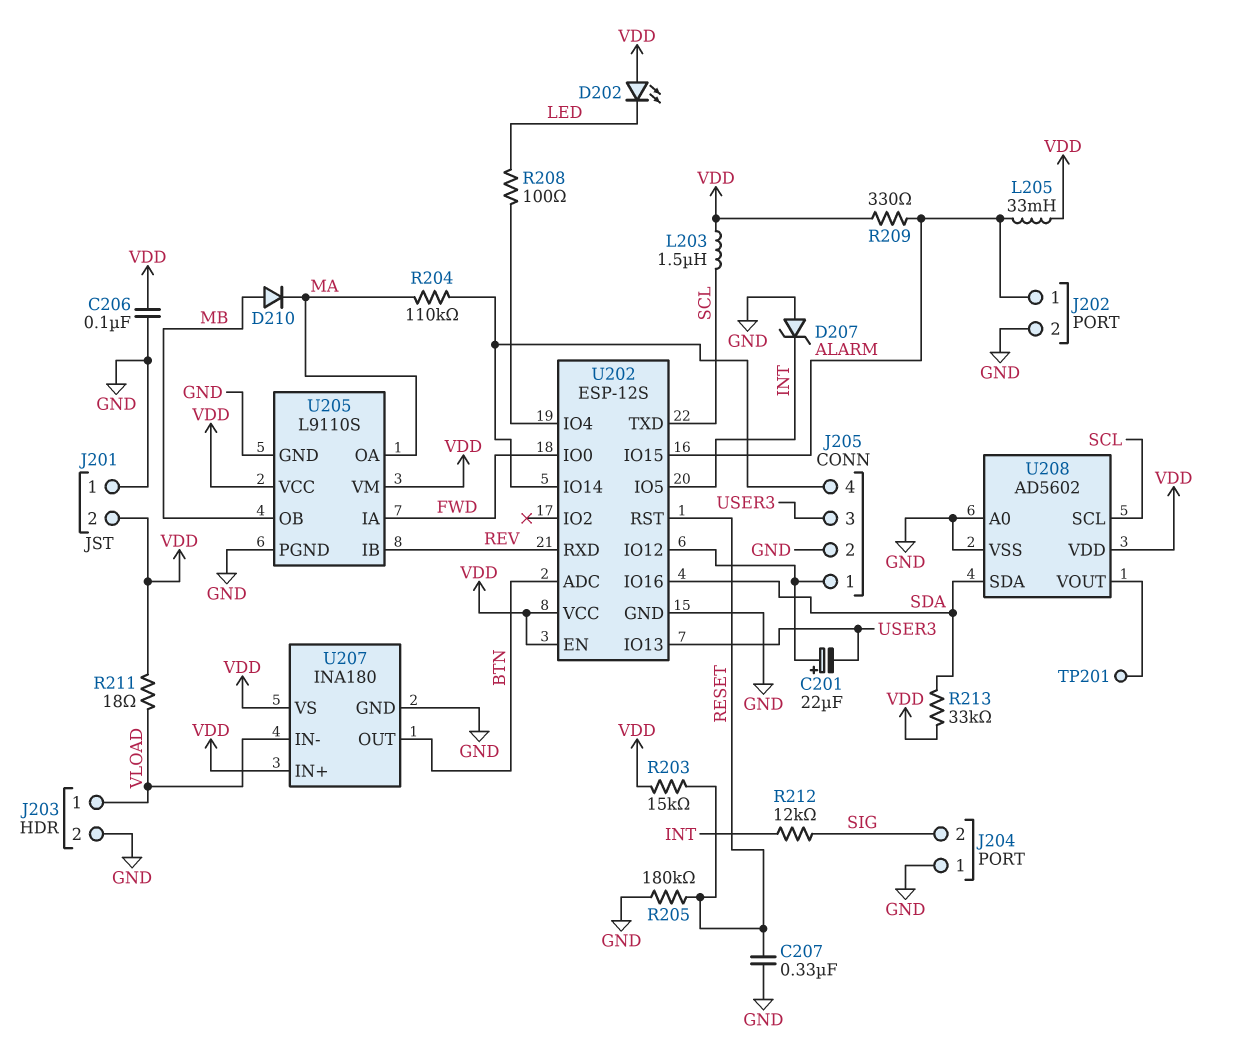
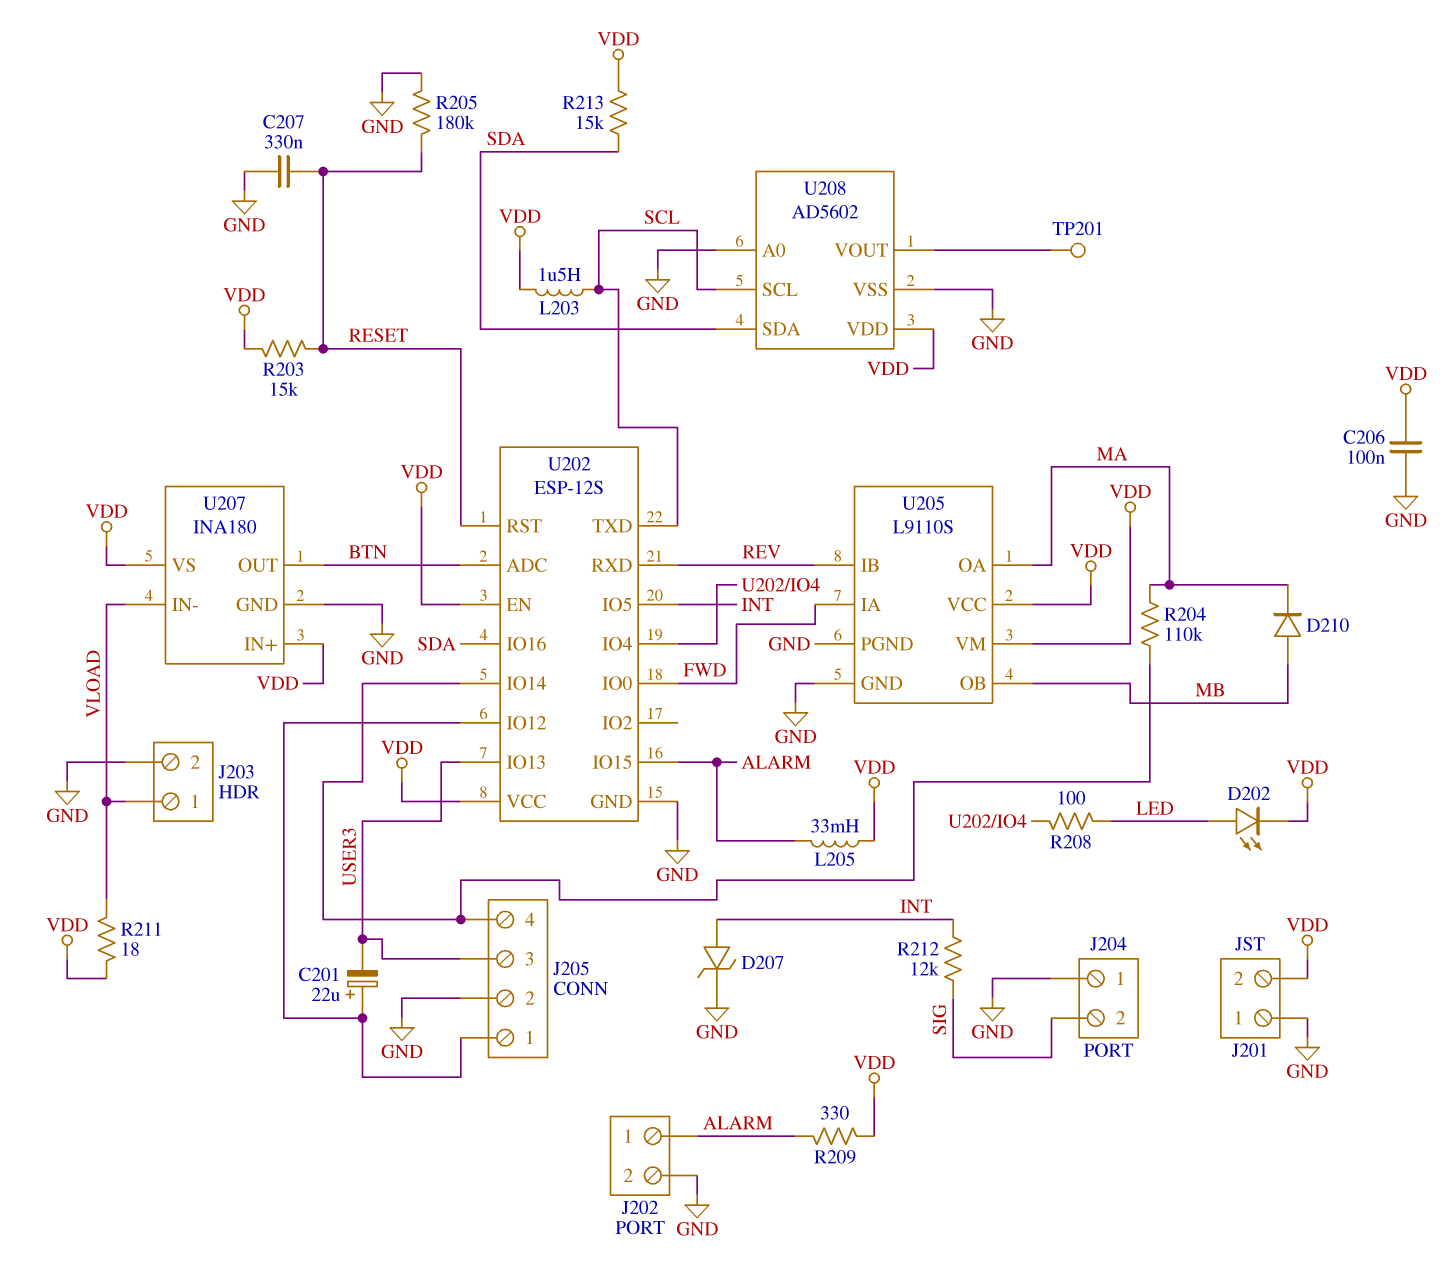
D202: LED (A VDD, K LED) -> LED (A LED, K VDD)
D207: zener (A GND, K INT) -> zener (A INT, K GND)
R213: 33k (SDA, VDD) -> 15k (SDA, VDD)

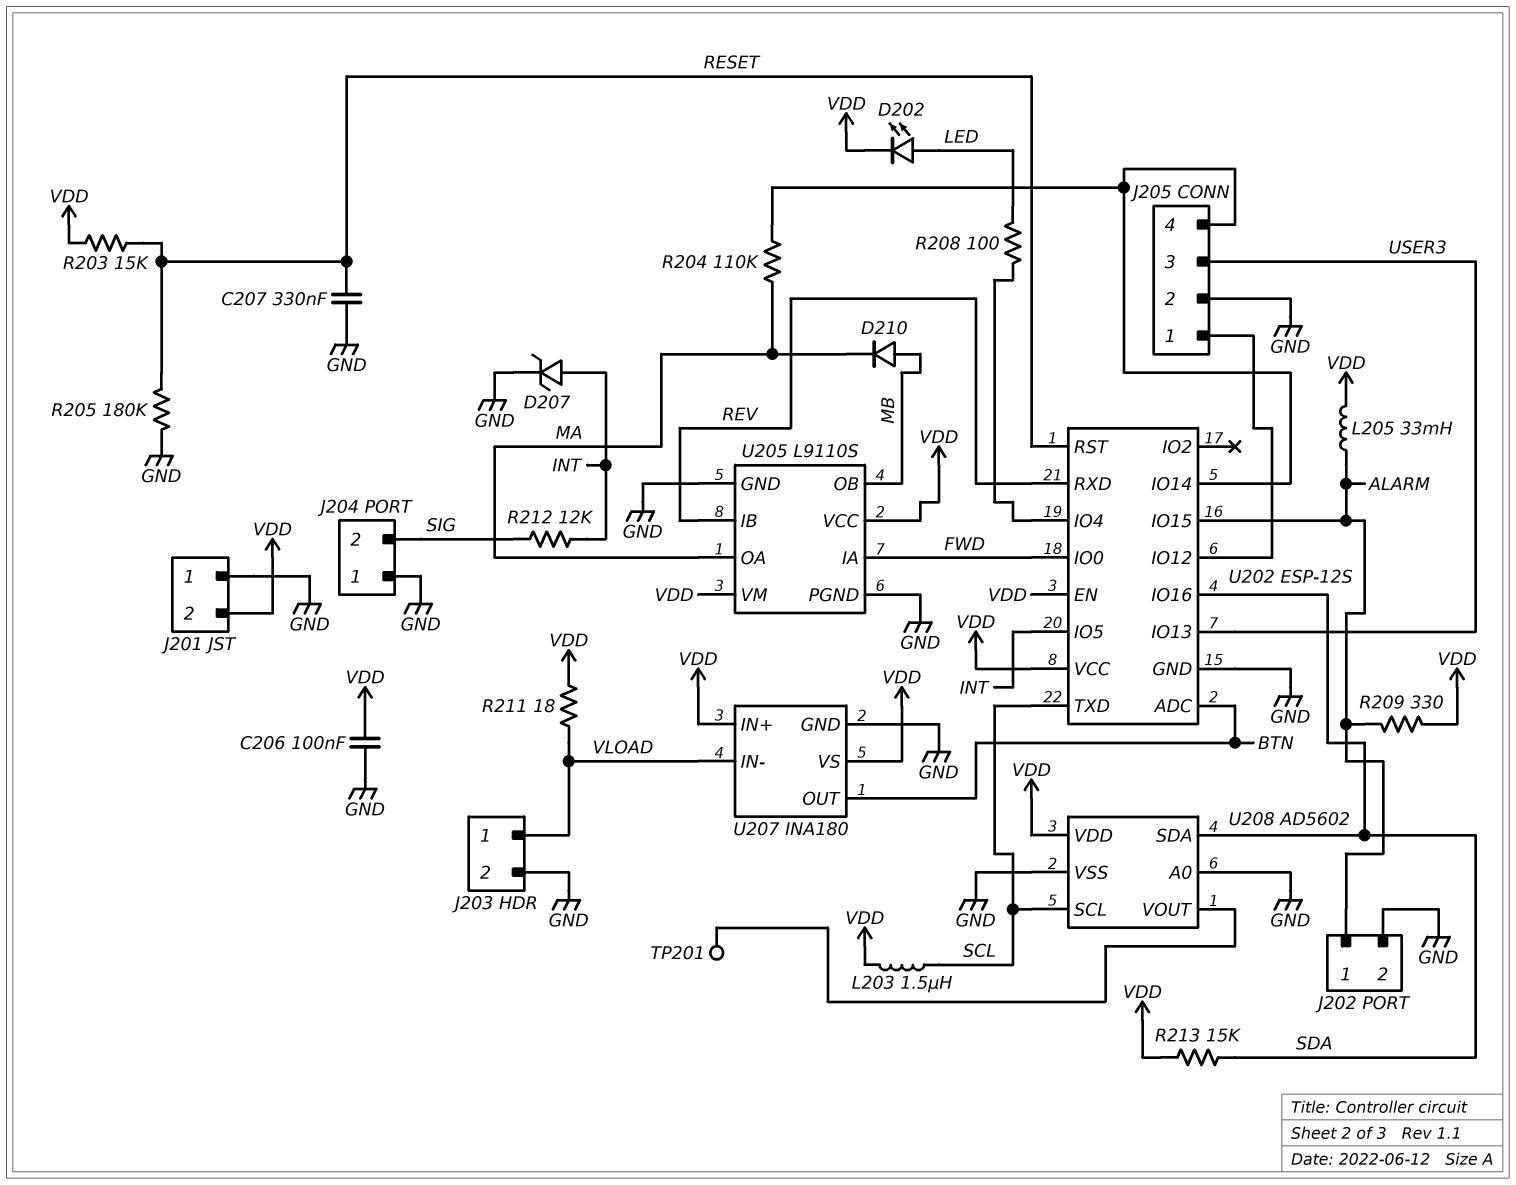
C201: 22uF (plus J205/1, minus USER3) -> none

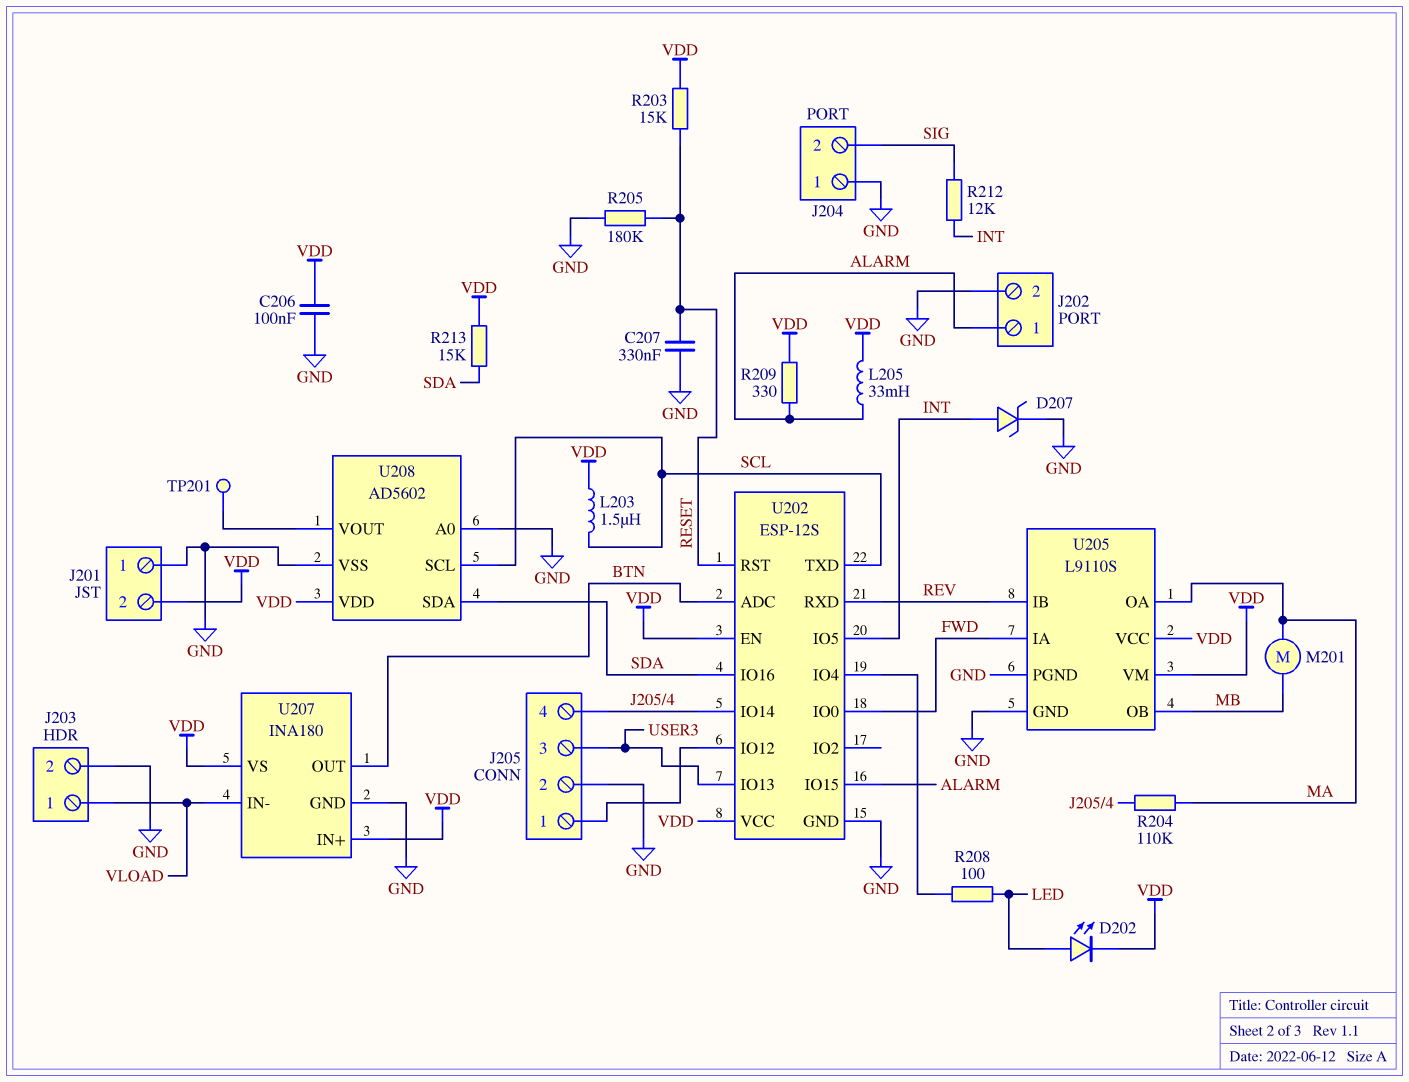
D210: diode (A MB, K MA) -> none
M201: none -> motor (MA, MB)
R211: 18 (VDD, VLOAD) -> none

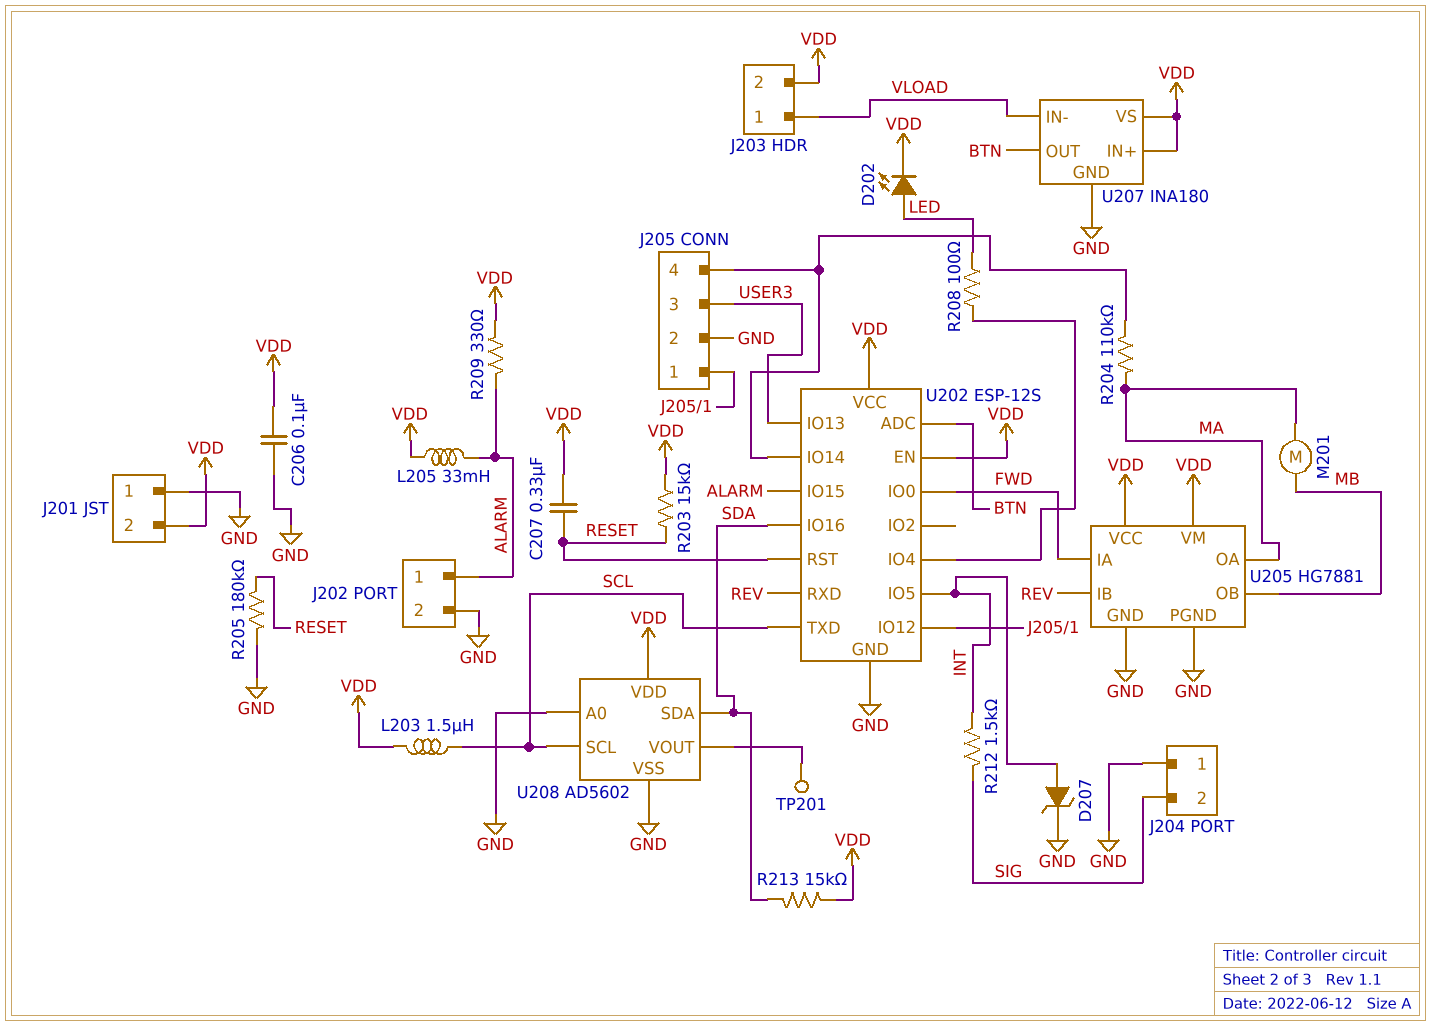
C207: 330nF (GND, RESET) -> 330nF (RESET, VDD)
J203 pin 2: GND -> VDD
R212: 12k (INT, SIG) -> 1.5k (INT, SIG)
U205: L9110S -> HG7881

